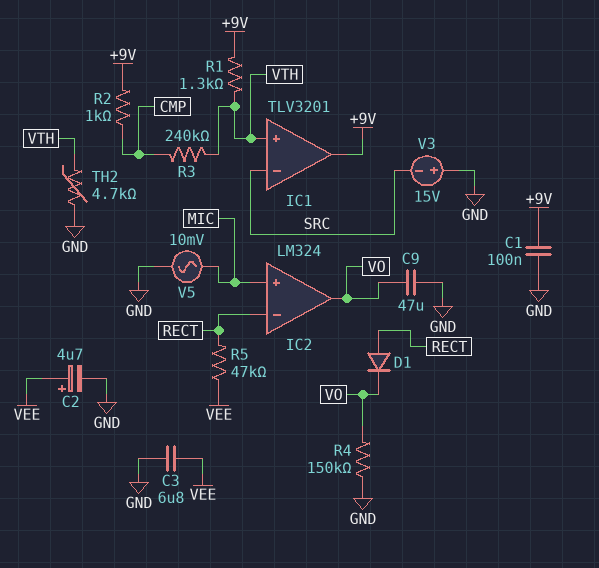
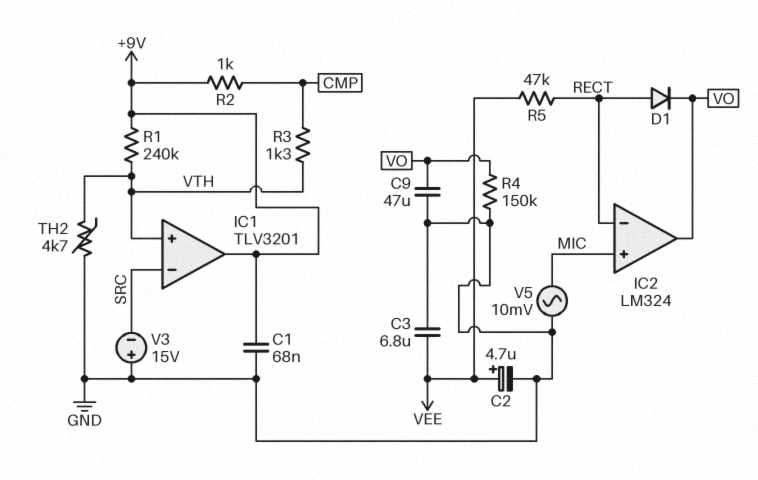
C1: 100nF (+9V, GND) -> 68nF (+9V, GND)
R1: 1.3k (+9V, VTH) -> 240k (+9V, VTH)
R3: 240k (CMP, VTH) -> 1.3k (CMP, VTH)

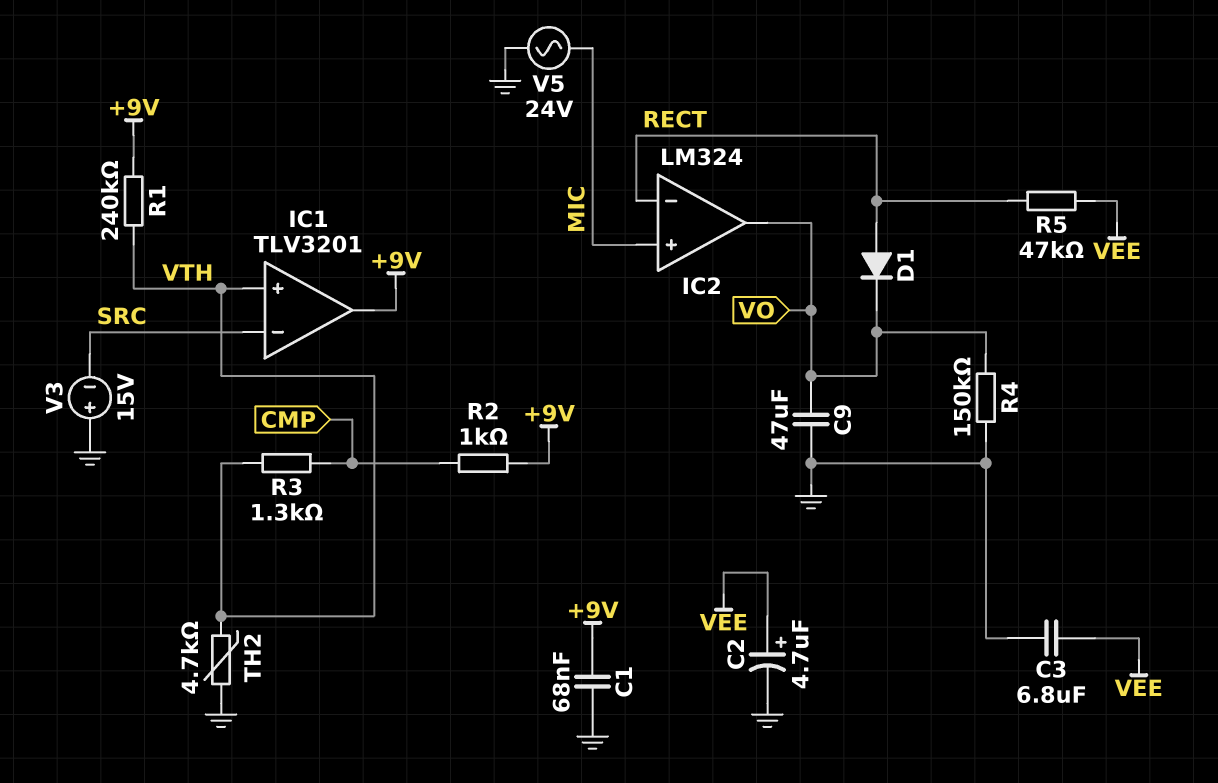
V5: AC 10mV (GND, MIC) -> AC 24V (GND, MIC)

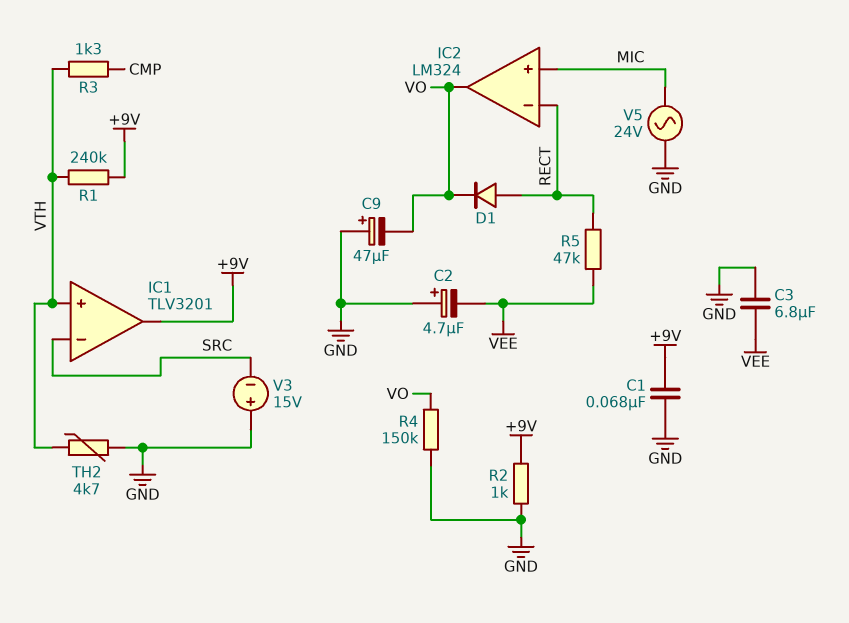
C2: 4.7uF (plus VEE, minus GND) -> 4.7uF (plus GND, minus VEE)
C9: 47uF (GND, VO) -> 47uF (plus GND, minus VO)
R2: 1k (+9V, CMP) -> 1k (+9V, GND)

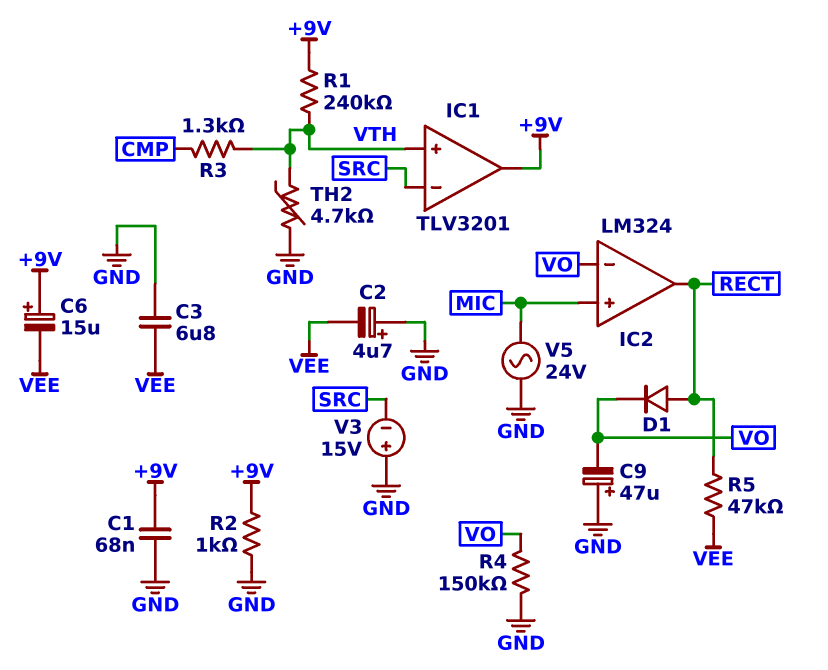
C6: none -> 15uF (plus +9V, minus VEE)
IC2 pin in-: RECT -> VO
IC2 pin out: VO -> RECT

